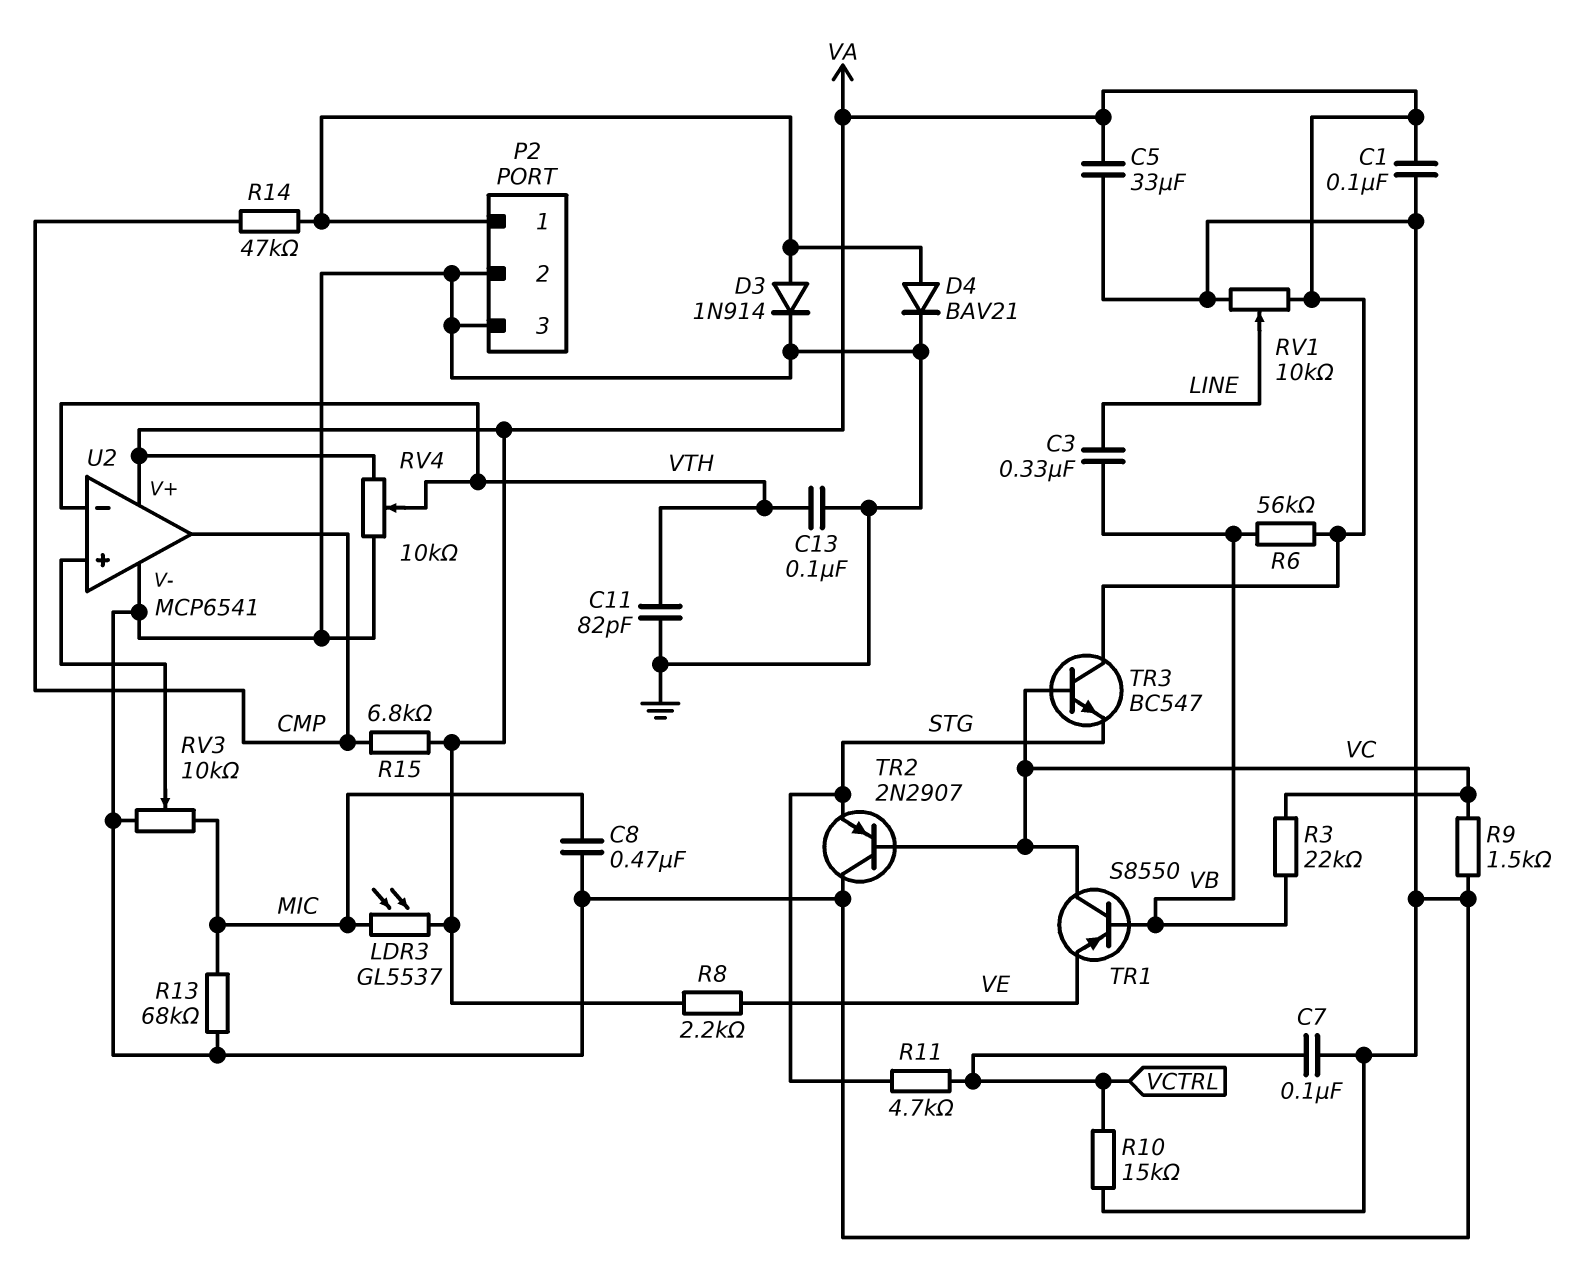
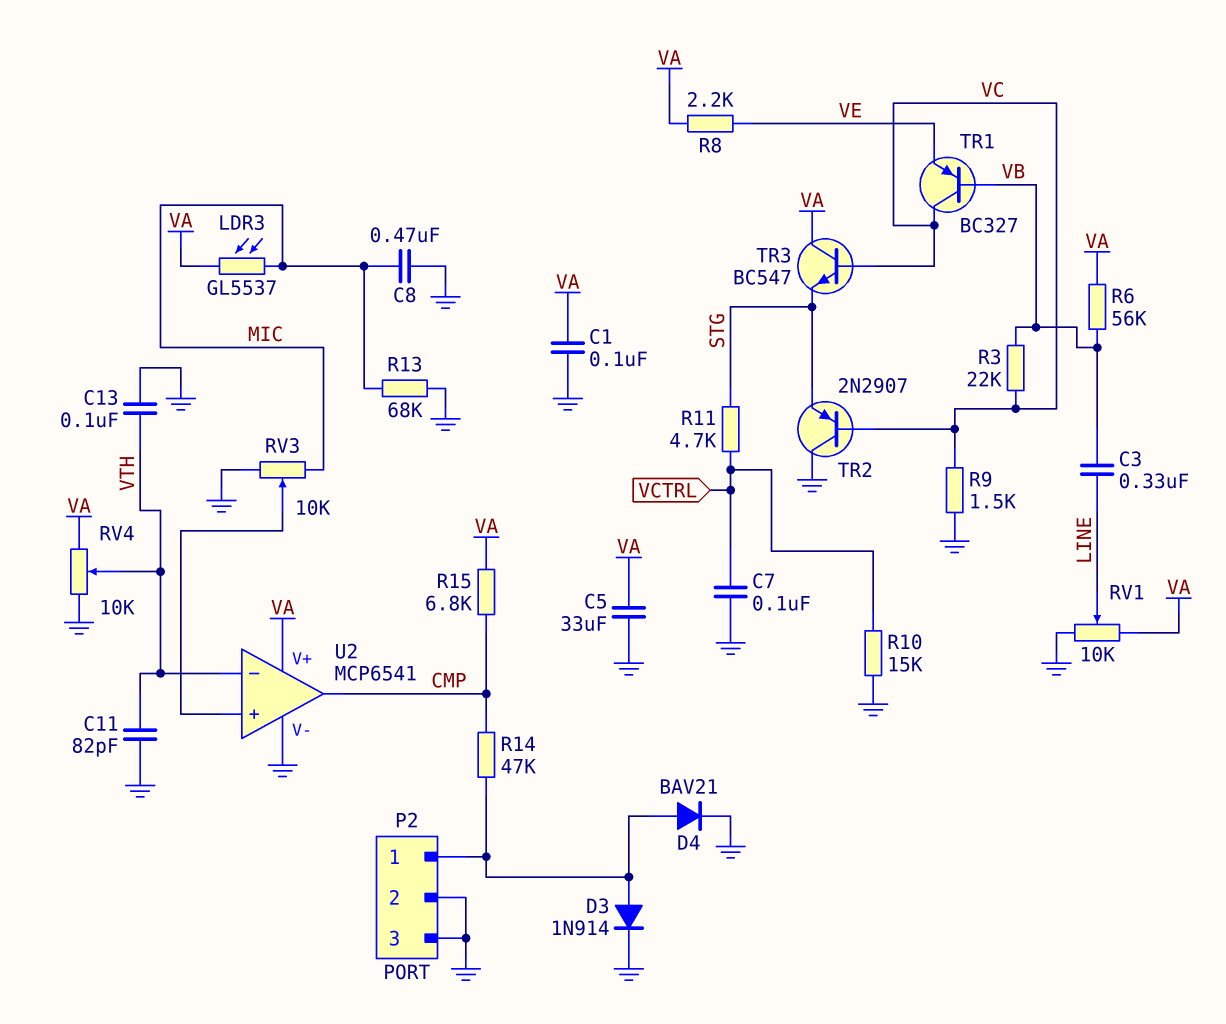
TR1: PNP S8550 (B VB, C VC, E VE) -> PNP BC327 (B VB, C VC, E VE)

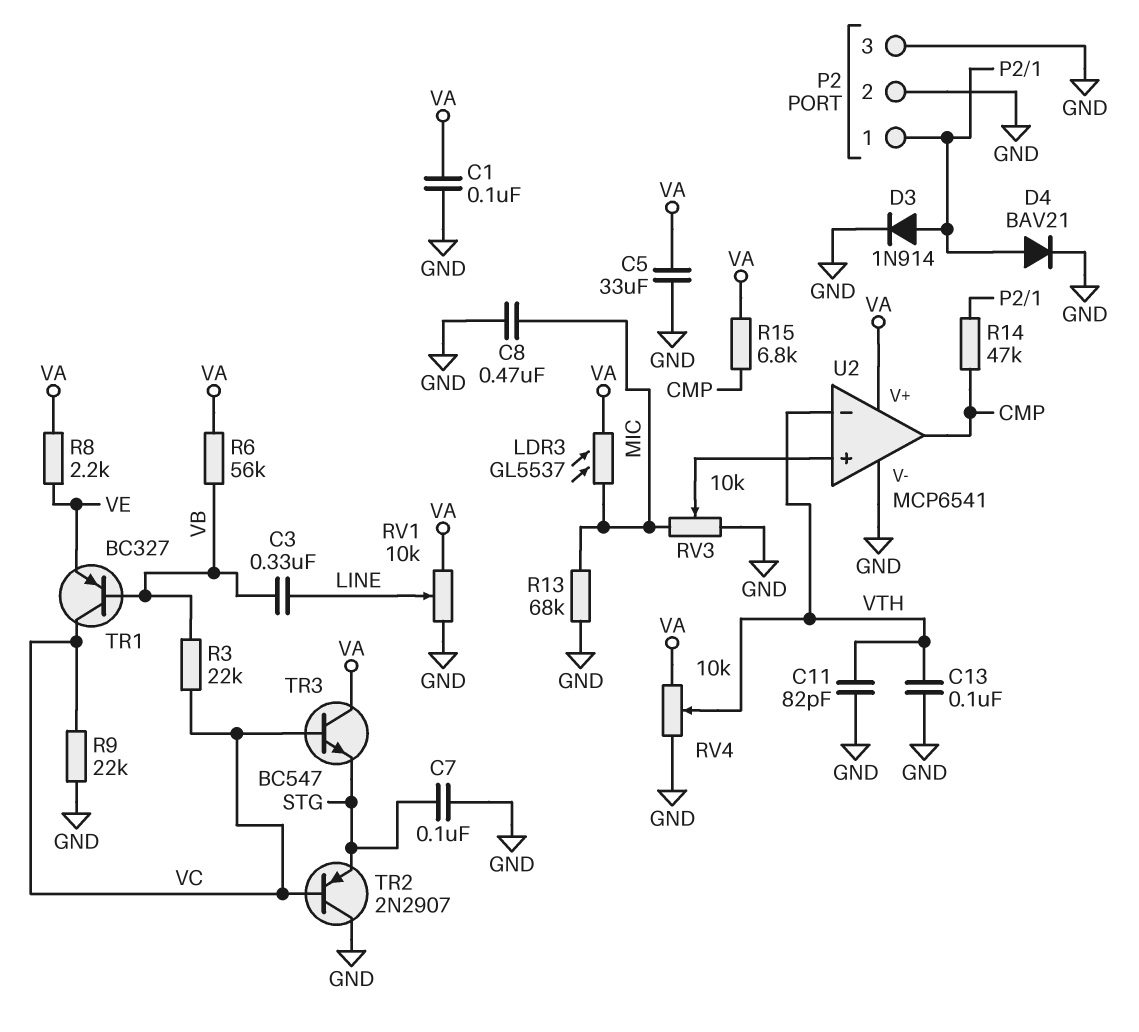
C7: 100nF (GND, VCTRL) -> 100nF (GND, STG)
R9: 1.5k (GND, VC) -> 22k (GND, VC)
R10: 15k (GND, VCTRL) -> none
R11: 4.7k (STG, VCTRL) -> none

